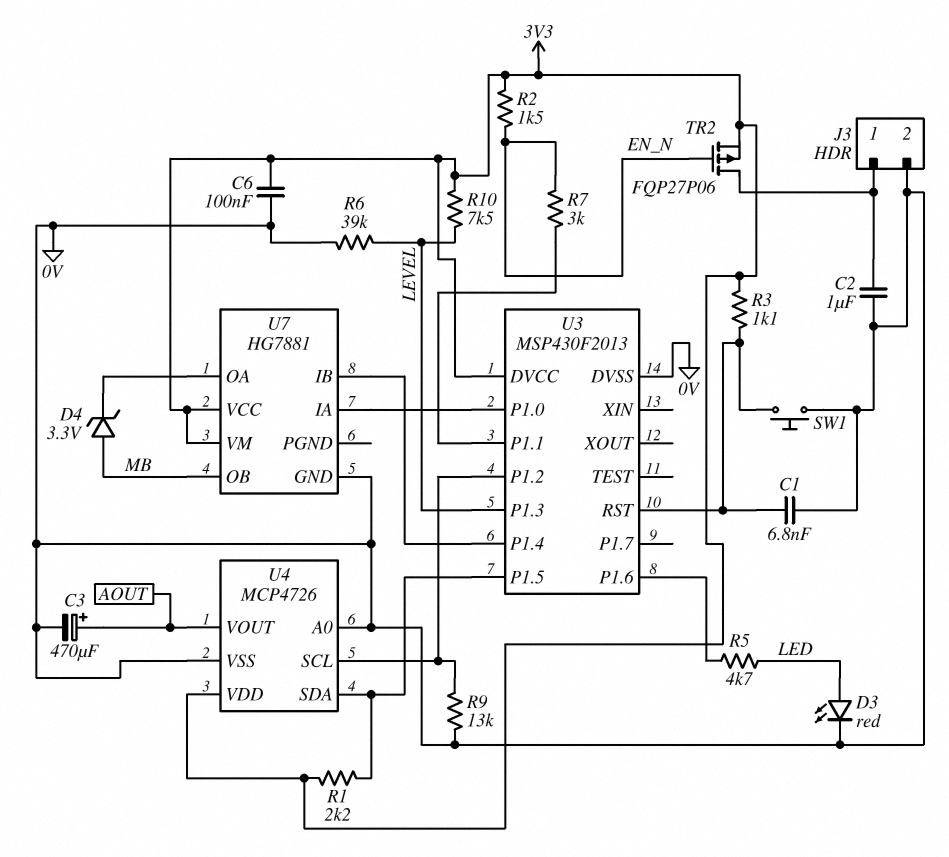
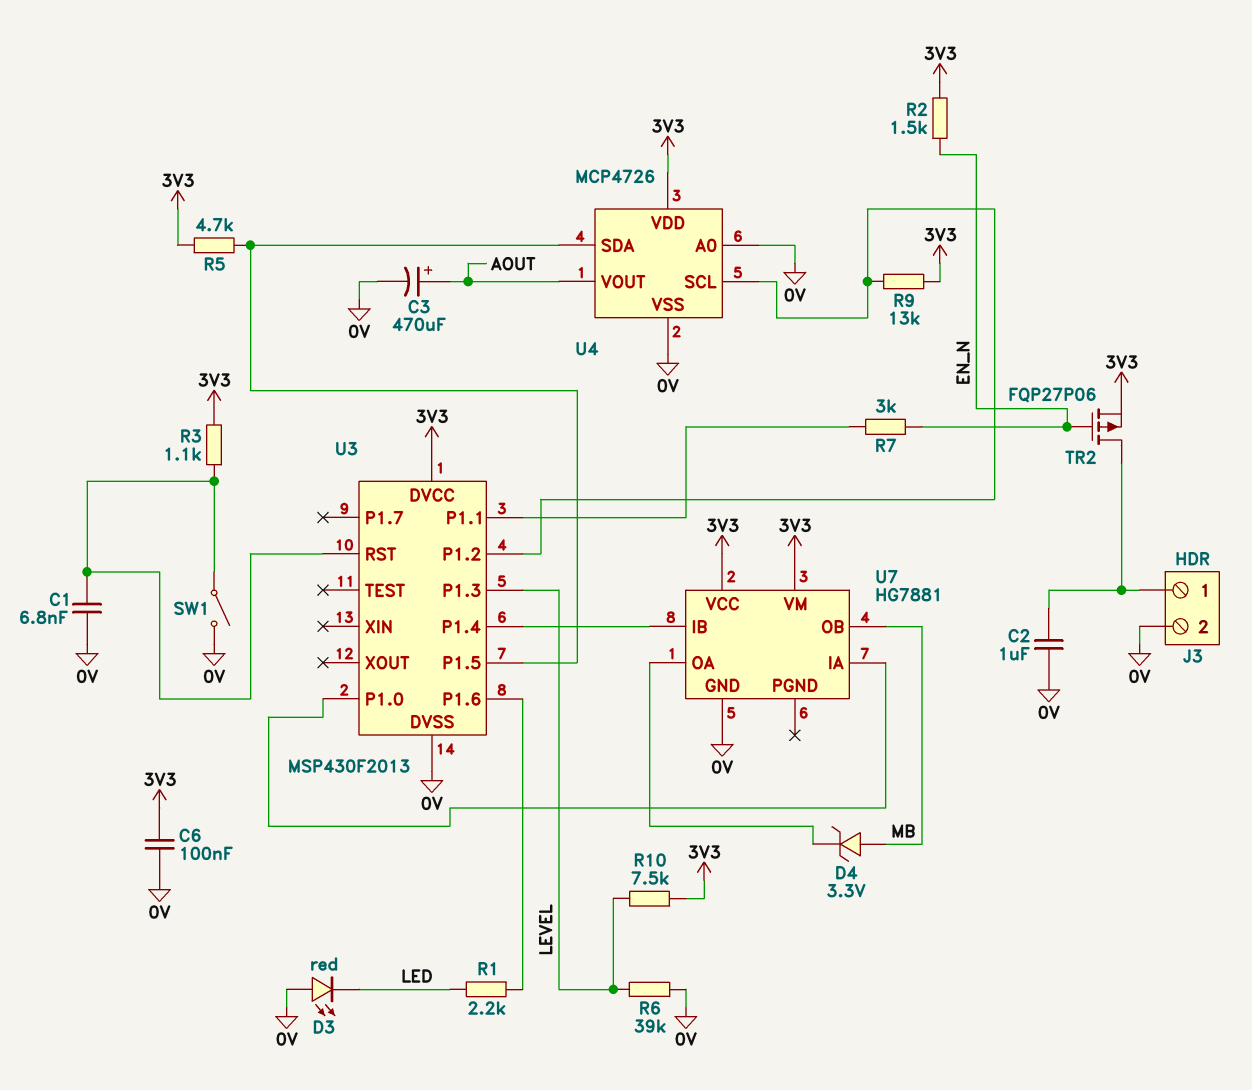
D3: LED red (A LED, K 0V) -> LED red (A 0V, K LED)
R1: 2.2k (3V3, U3/P1.5) -> 2.2k (LED, U3/P1.6)
R5: 4.7k (LED, U3/P1.6) -> 4.7k (3V3, U3/P1.5)
R9: 13k (0V, U3/P1.2) -> 13k (3V3, U3/P1.2)
SW1: button (0V, U3/RST) -> switch (0V, U3/RST)

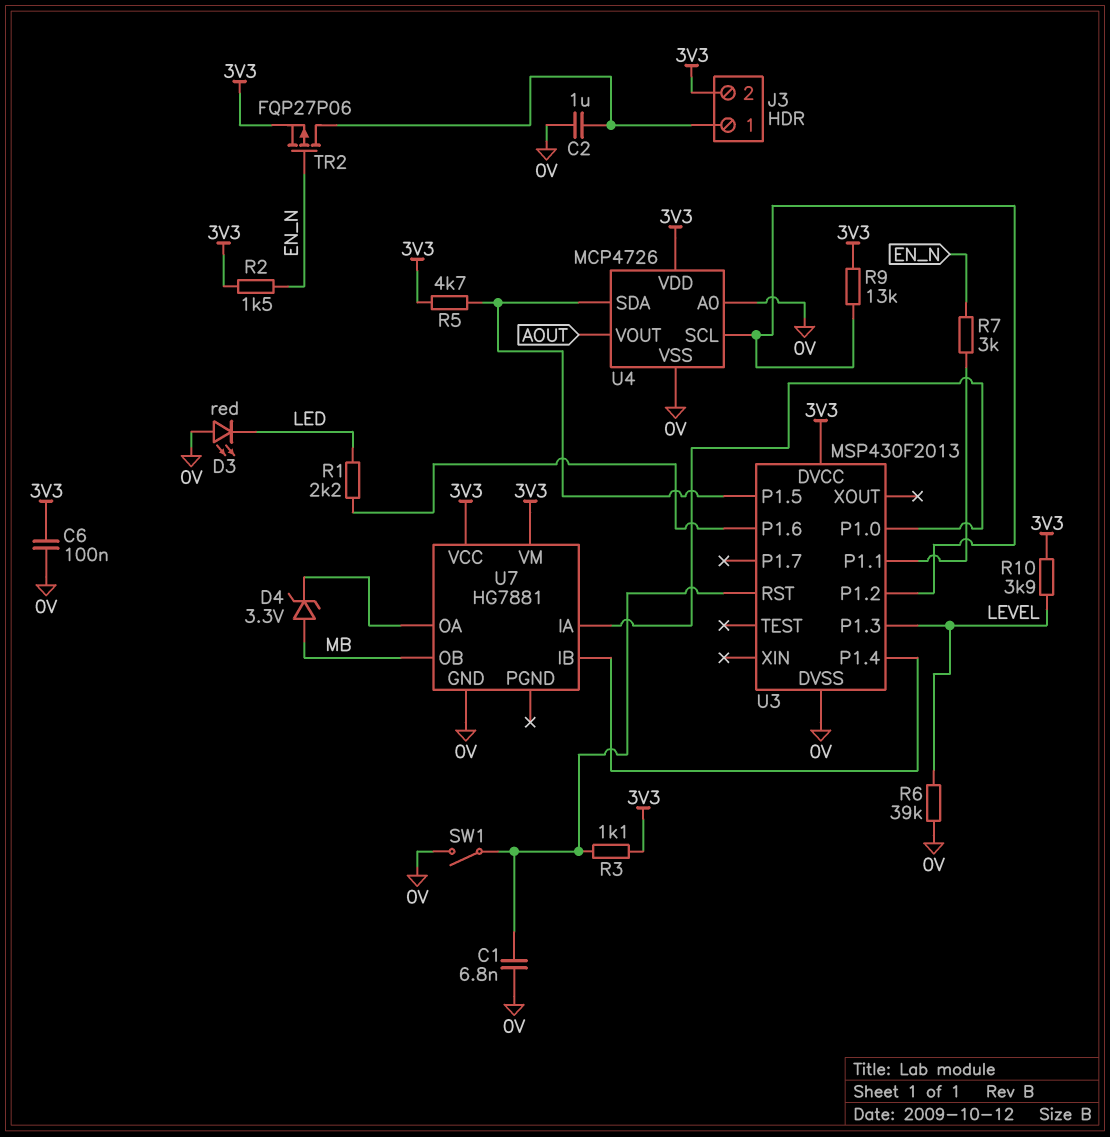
C3: 470uF (plus AOUT, minus 0V) -> none
J3 pin 2: 0V -> 3V3
R10: 7.5k (3V3, LEVEL) -> 3.9k (3V3, LEVEL)

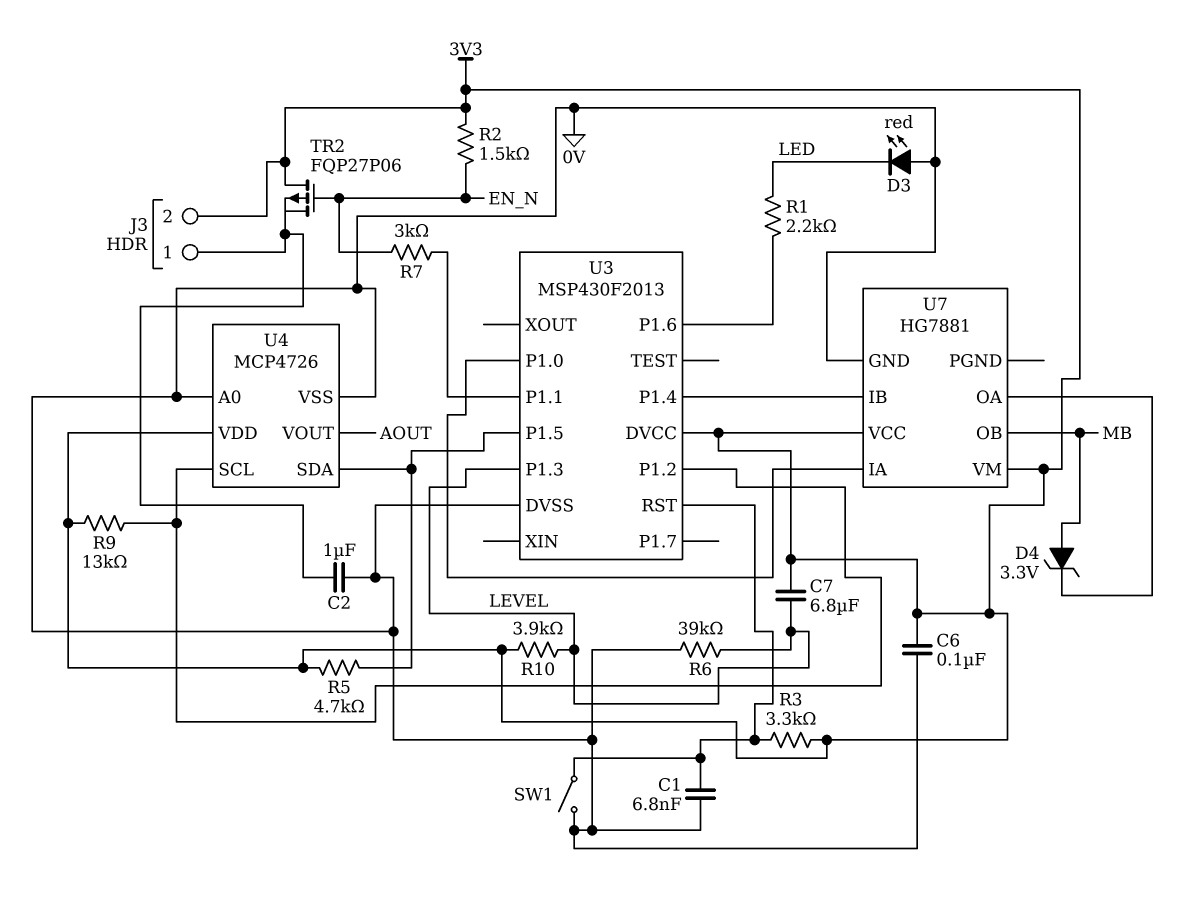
C7: none -> 6.8uF (3V3, LEVEL)
R3: 1.1k (3V3, U3/RST) -> 3.3k (3V3, U3/RST)
TR2: PMOS FQP27P06 (G EN_N, D J3/1, S 3V3) -> PMOS FQP27P06 (G EN_N, D 3V3, S J3/1)

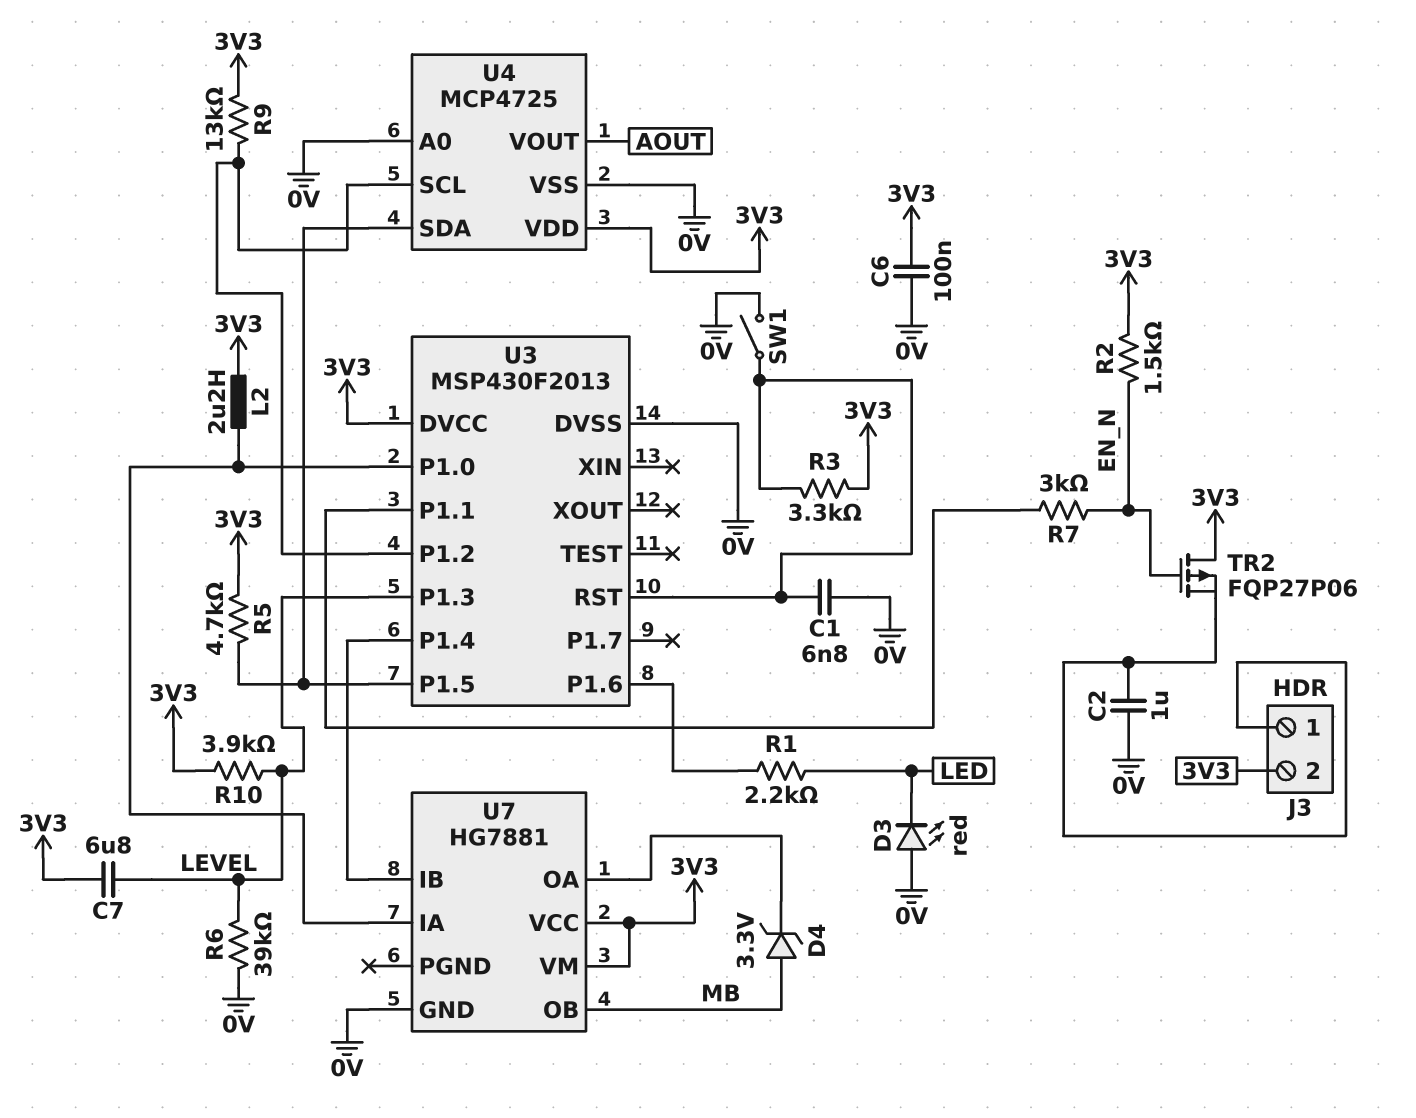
L2: none -> 2.2uH (3V3, U3/P1.0)
U4: MCP4726 -> MCP4725

